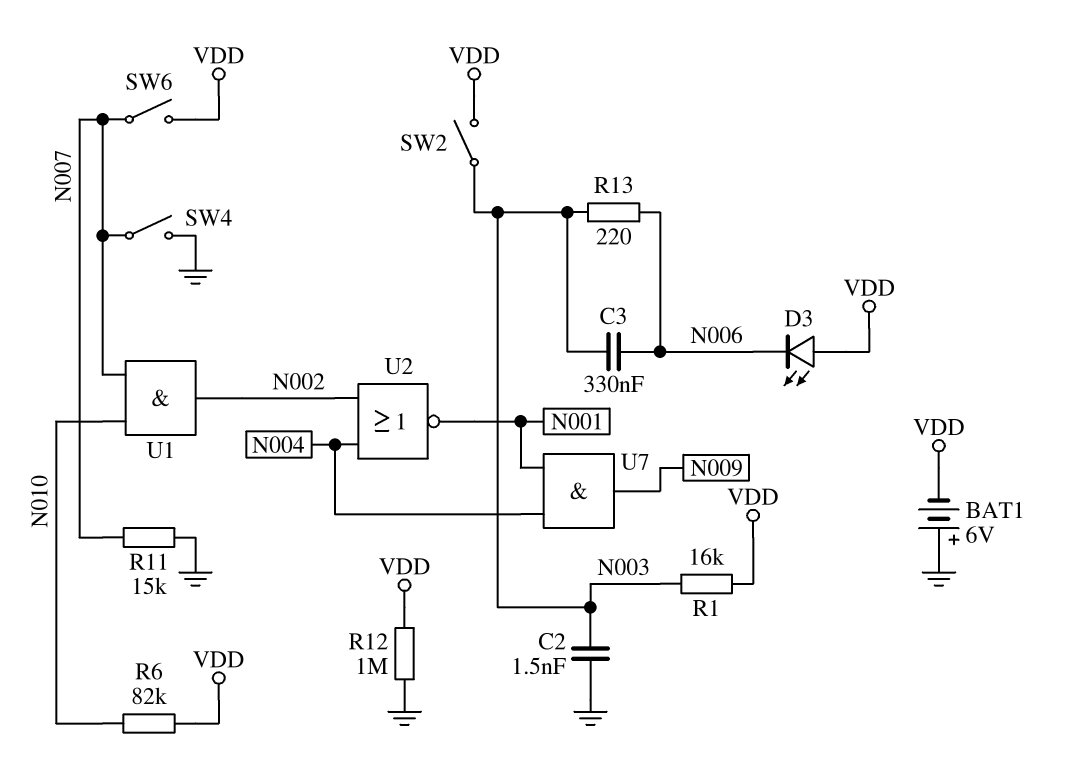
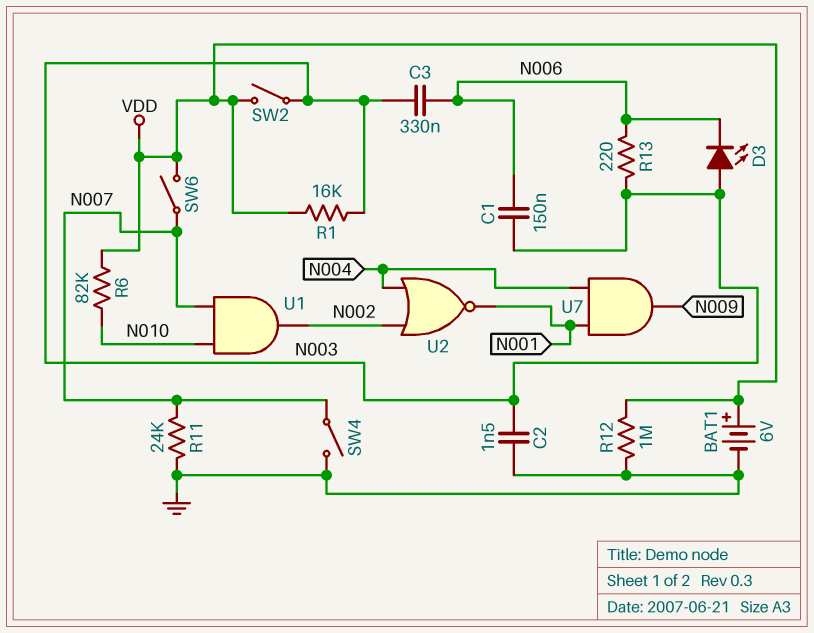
BAT1: 6V (plus GND, minus VDD) -> 6V (plus VDD, minus GND)
C1: none -> 150nF (N003, N006)
D3: LED (A VDD, K N006) -> LED (A N003, K N006)
R11: 15k (GND, N007) -> 24k (GND, N007)

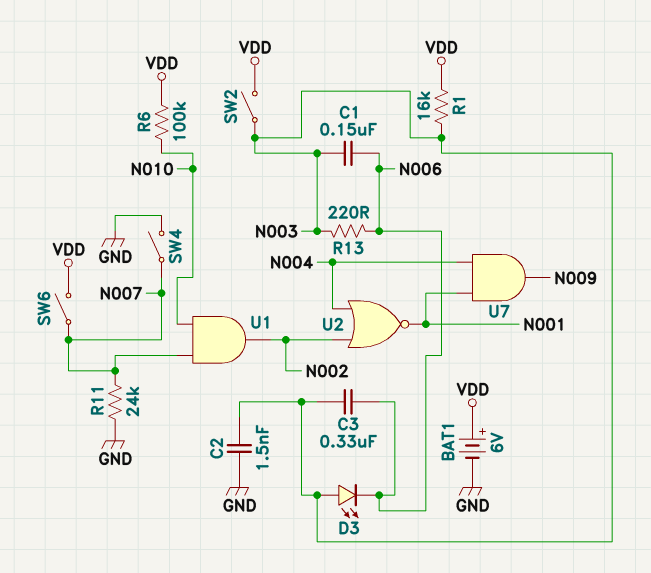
R6: 82k (N010, VDD) -> 100k (N010, VDD)
R12: 1M (GND, VDD) -> none

